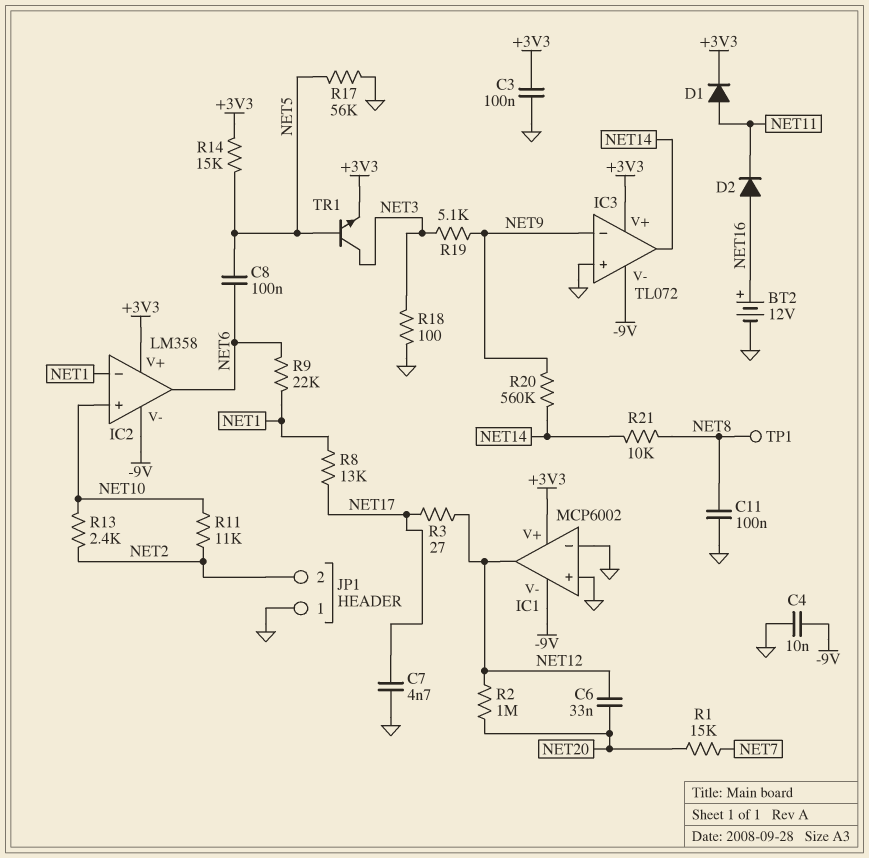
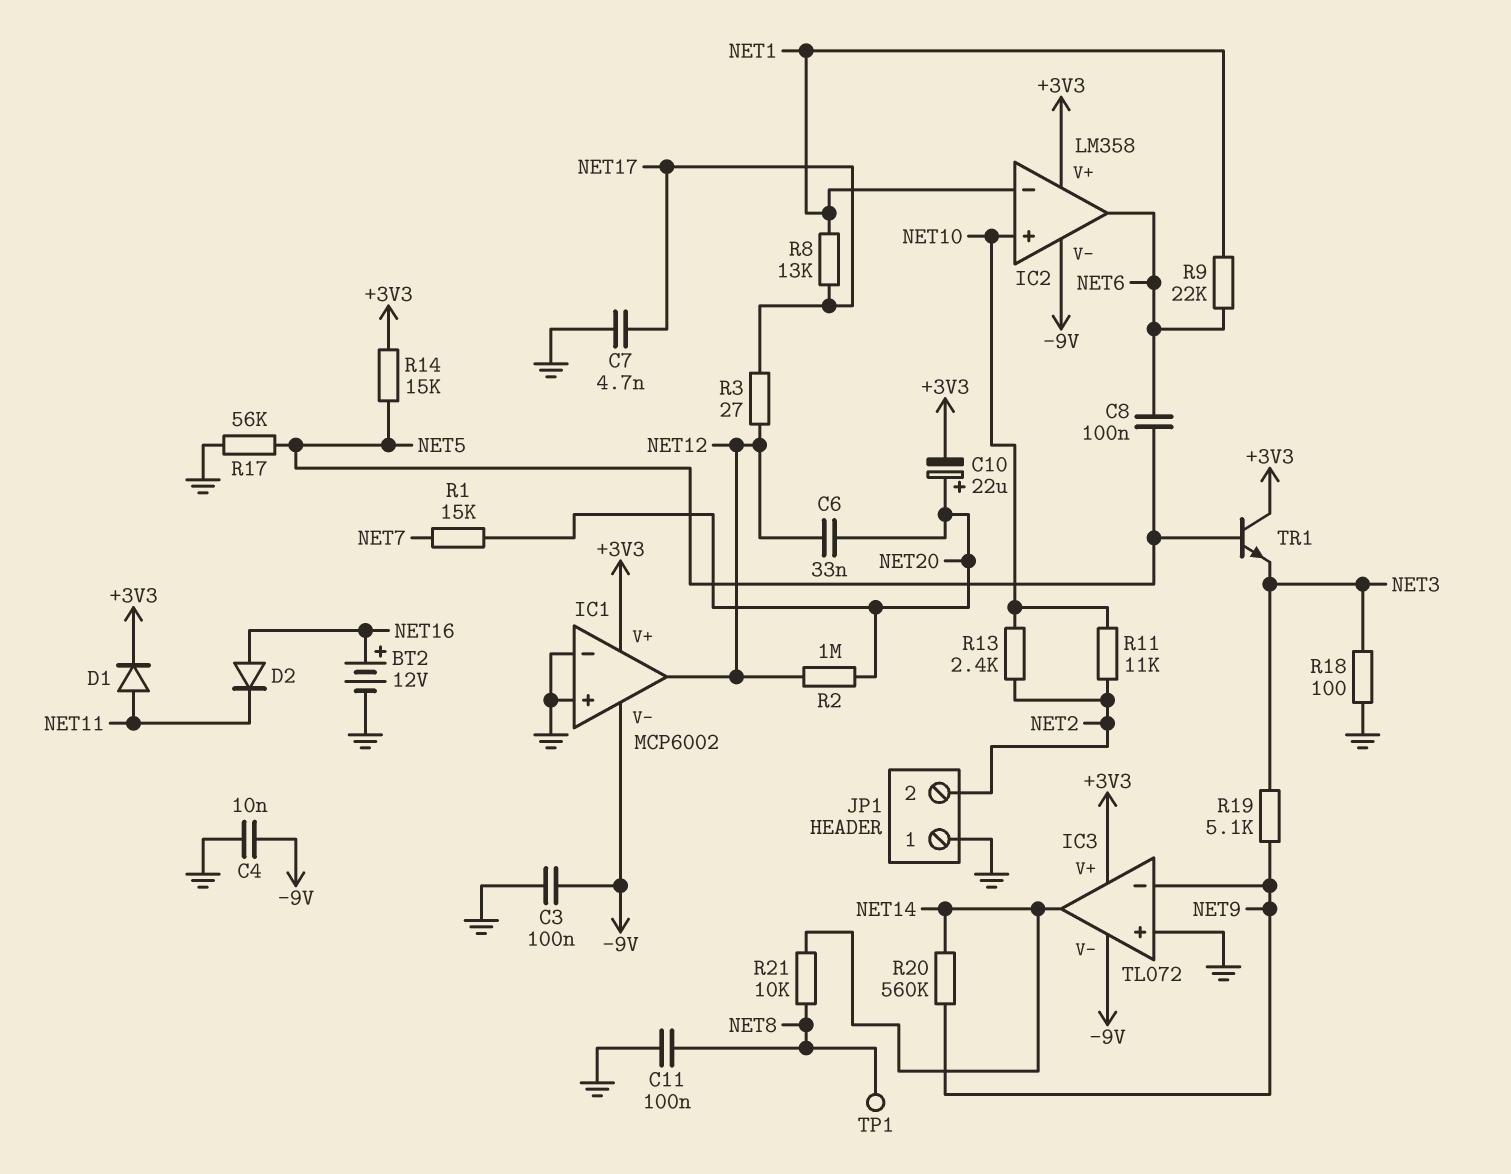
C3: 100nF (+3V3, GND) -> 100nF (-9V, GND)
C10: none -> 22uF (plus NET20, minus +3V3)
TR1: NPN (B NET5, C NET3, E +3V3) -> NPN (B NET5, C +3V3, E NET3)

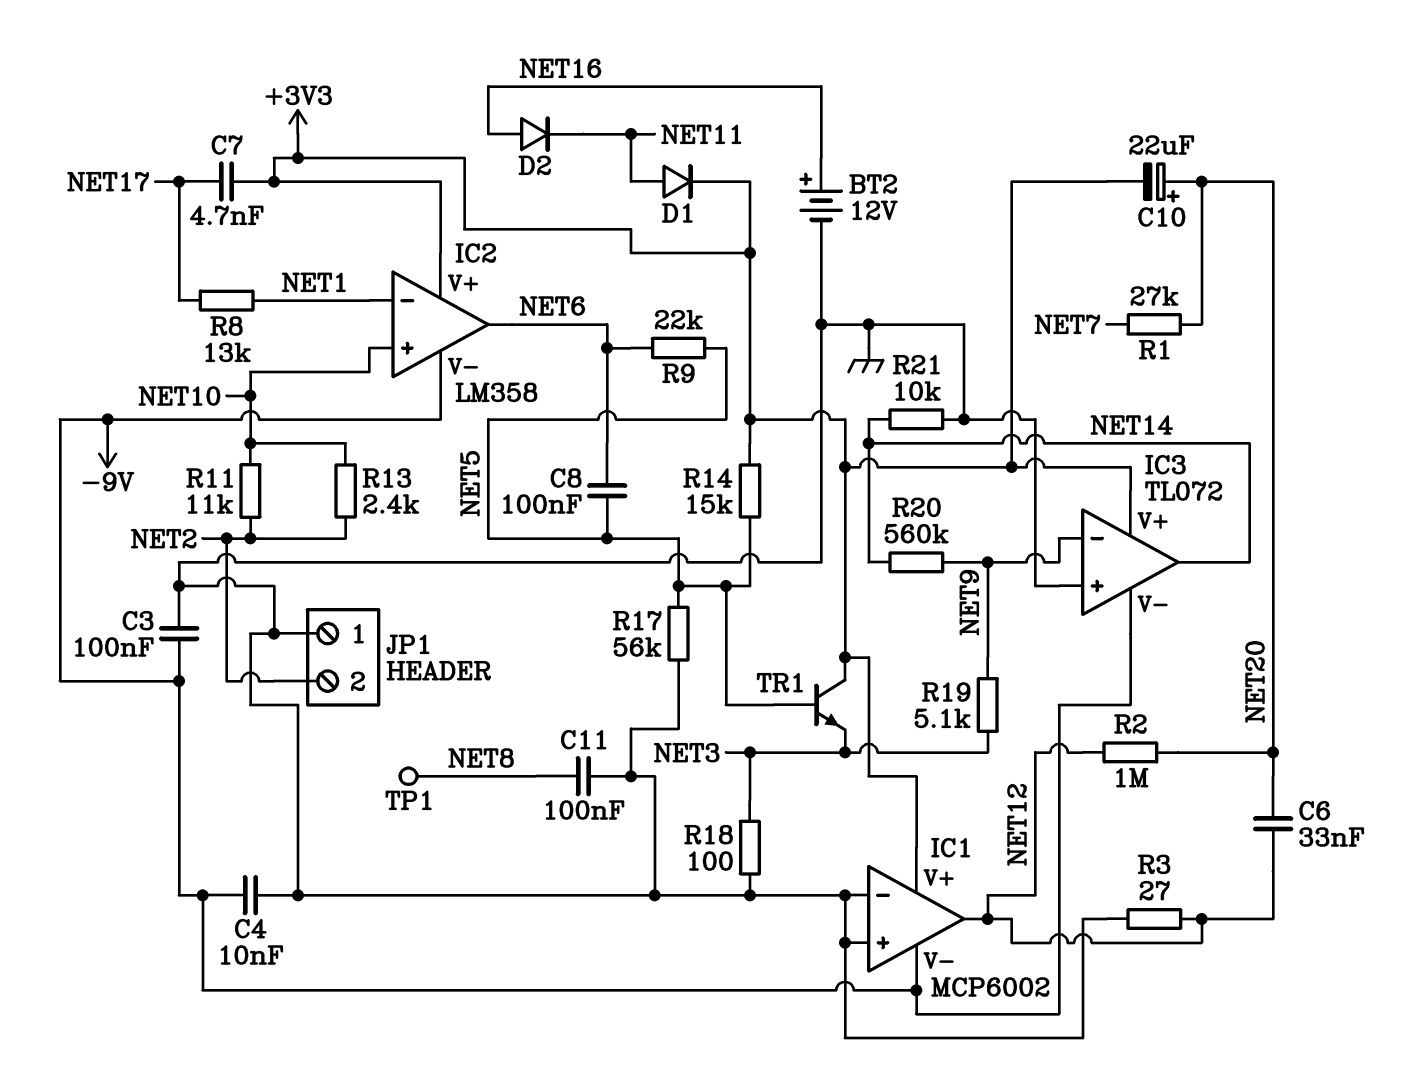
C7: 4.7nF (GND, NET17) -> 4.7nF (+3V3, NET17)
R1: 15k (NET7, NET20) -> 27k (NET7, NET20)
R3: 27 (NET12, NET17) -> 27 (GND, NET12)
R9: 22k (NET1, NET6) -> 22k (NET5, NET6)
R21: 10k (NET8, NET14) -> 10k (GND, NET14)

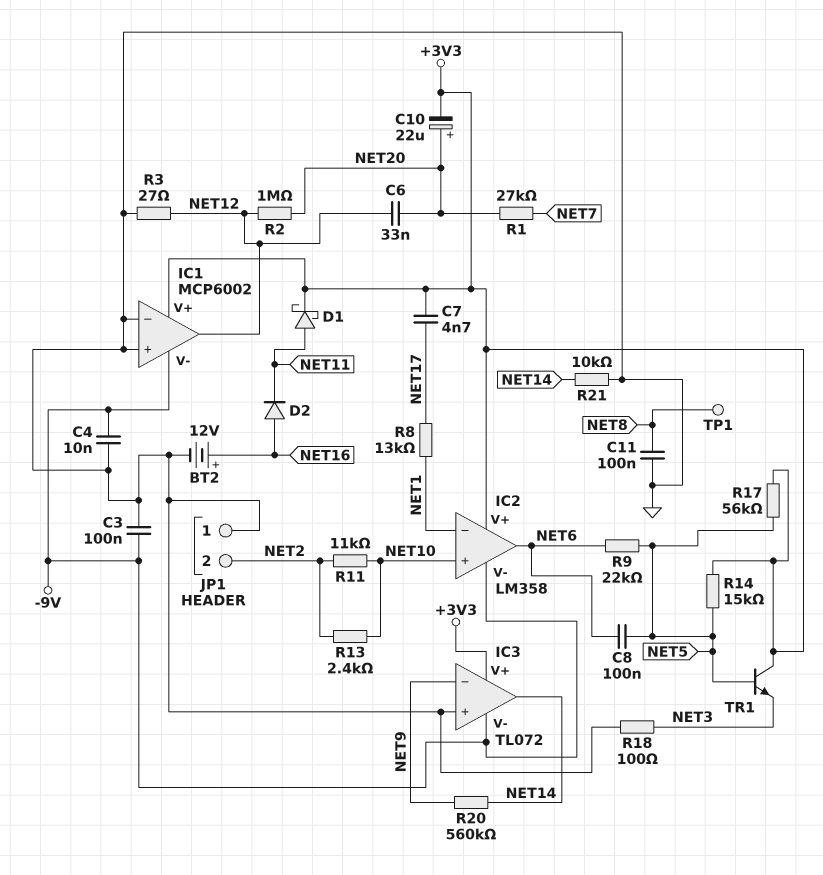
D1: diode (A NET11, K +3V3) -> schottky (A NET11, K +3V3)
R17: 56k (GND, NET5) -> 56k (+3V3, NET5)
R19: 5.1k (NET3, NET9) -> none

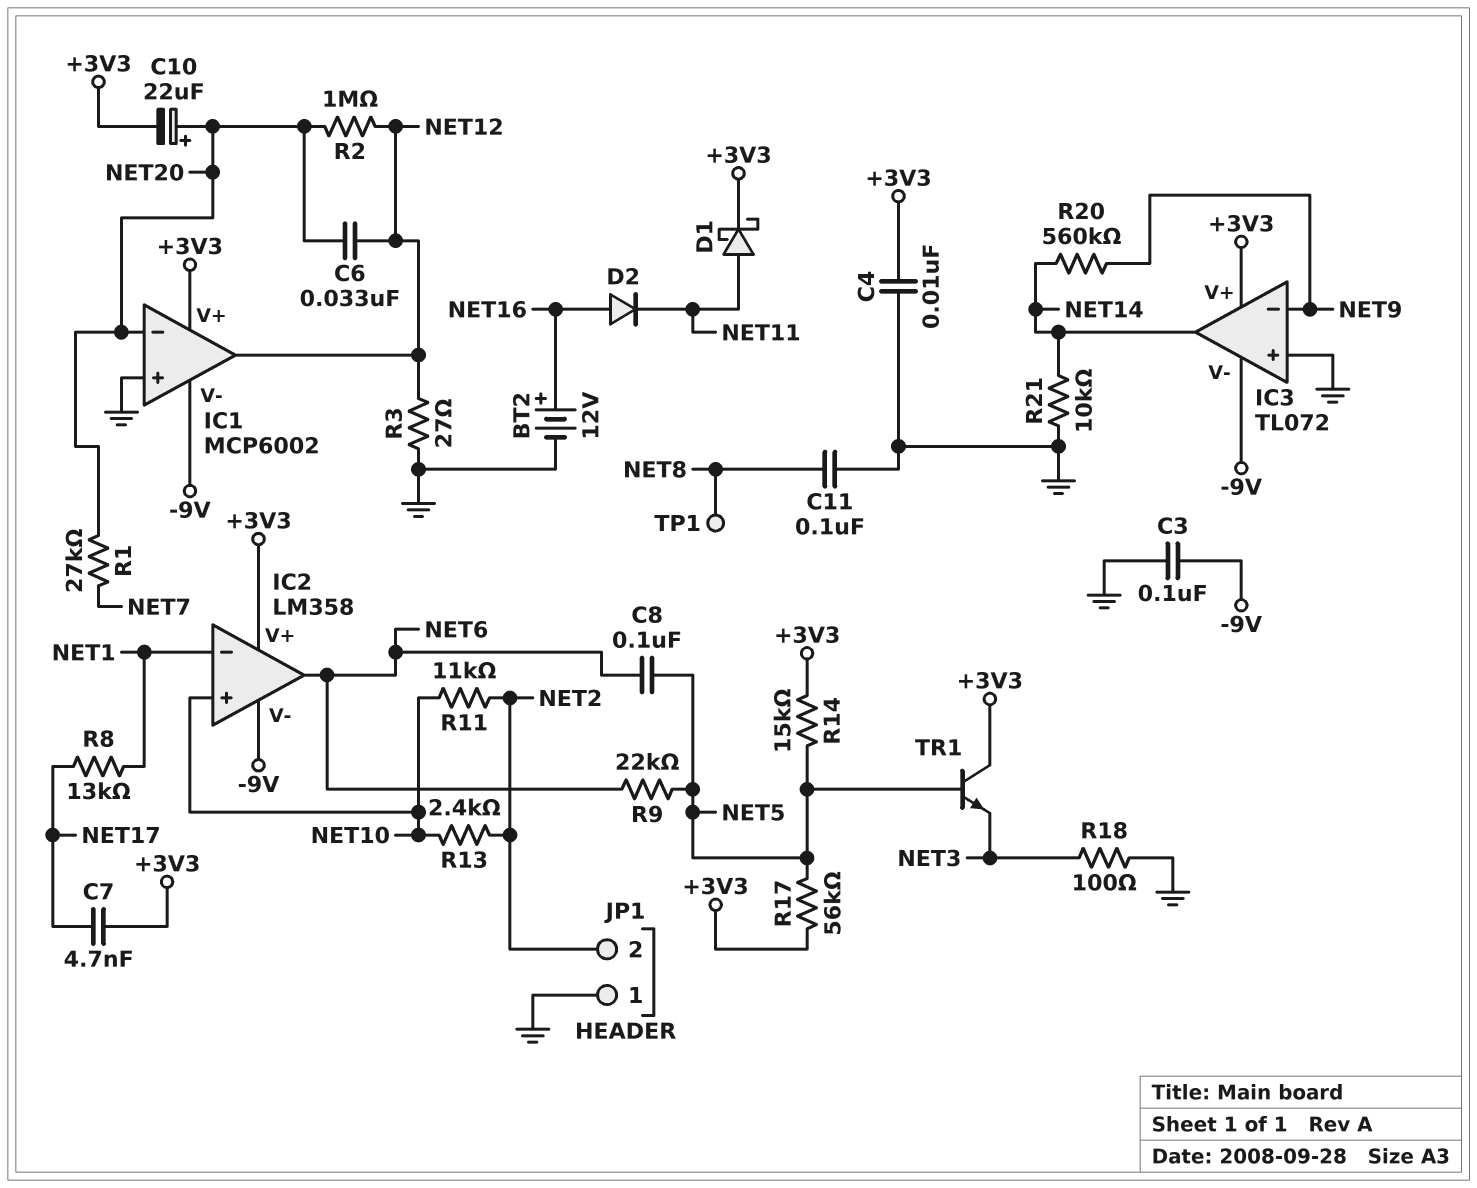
C4: 10nF (-9V, GND) -> 10nF (+3V3, GND)
IC1 pin in-: GND -> NET20

